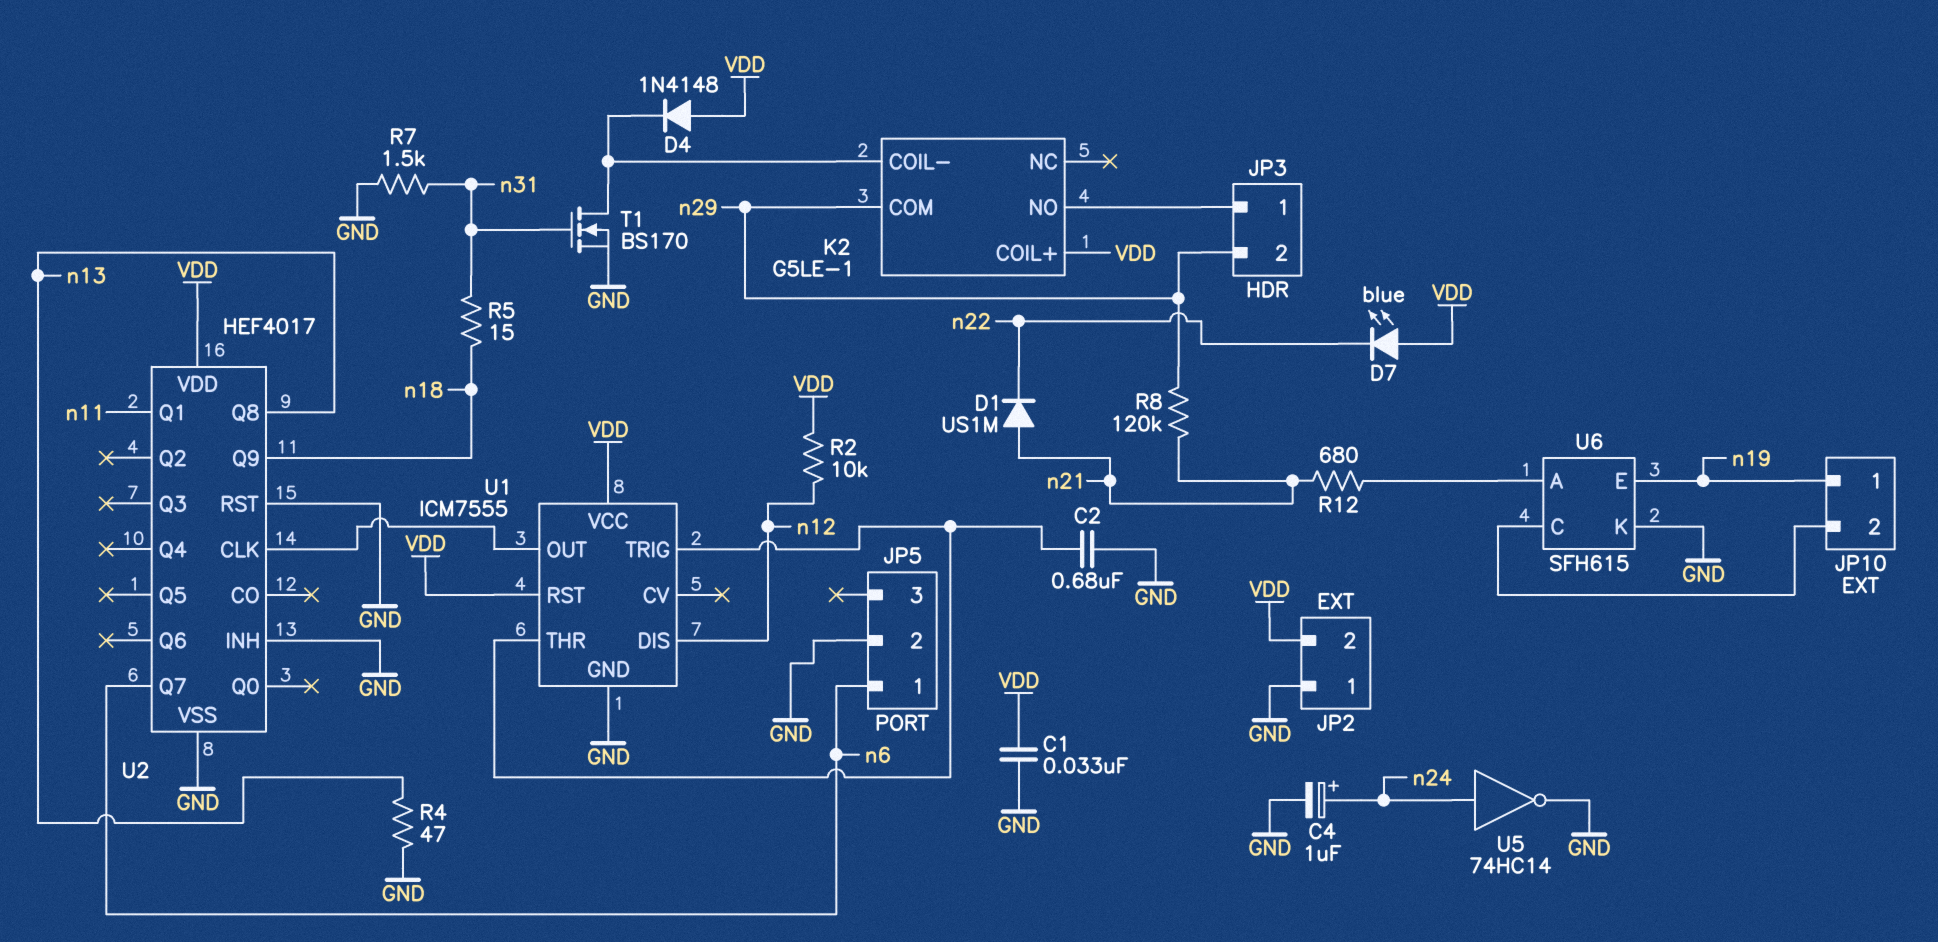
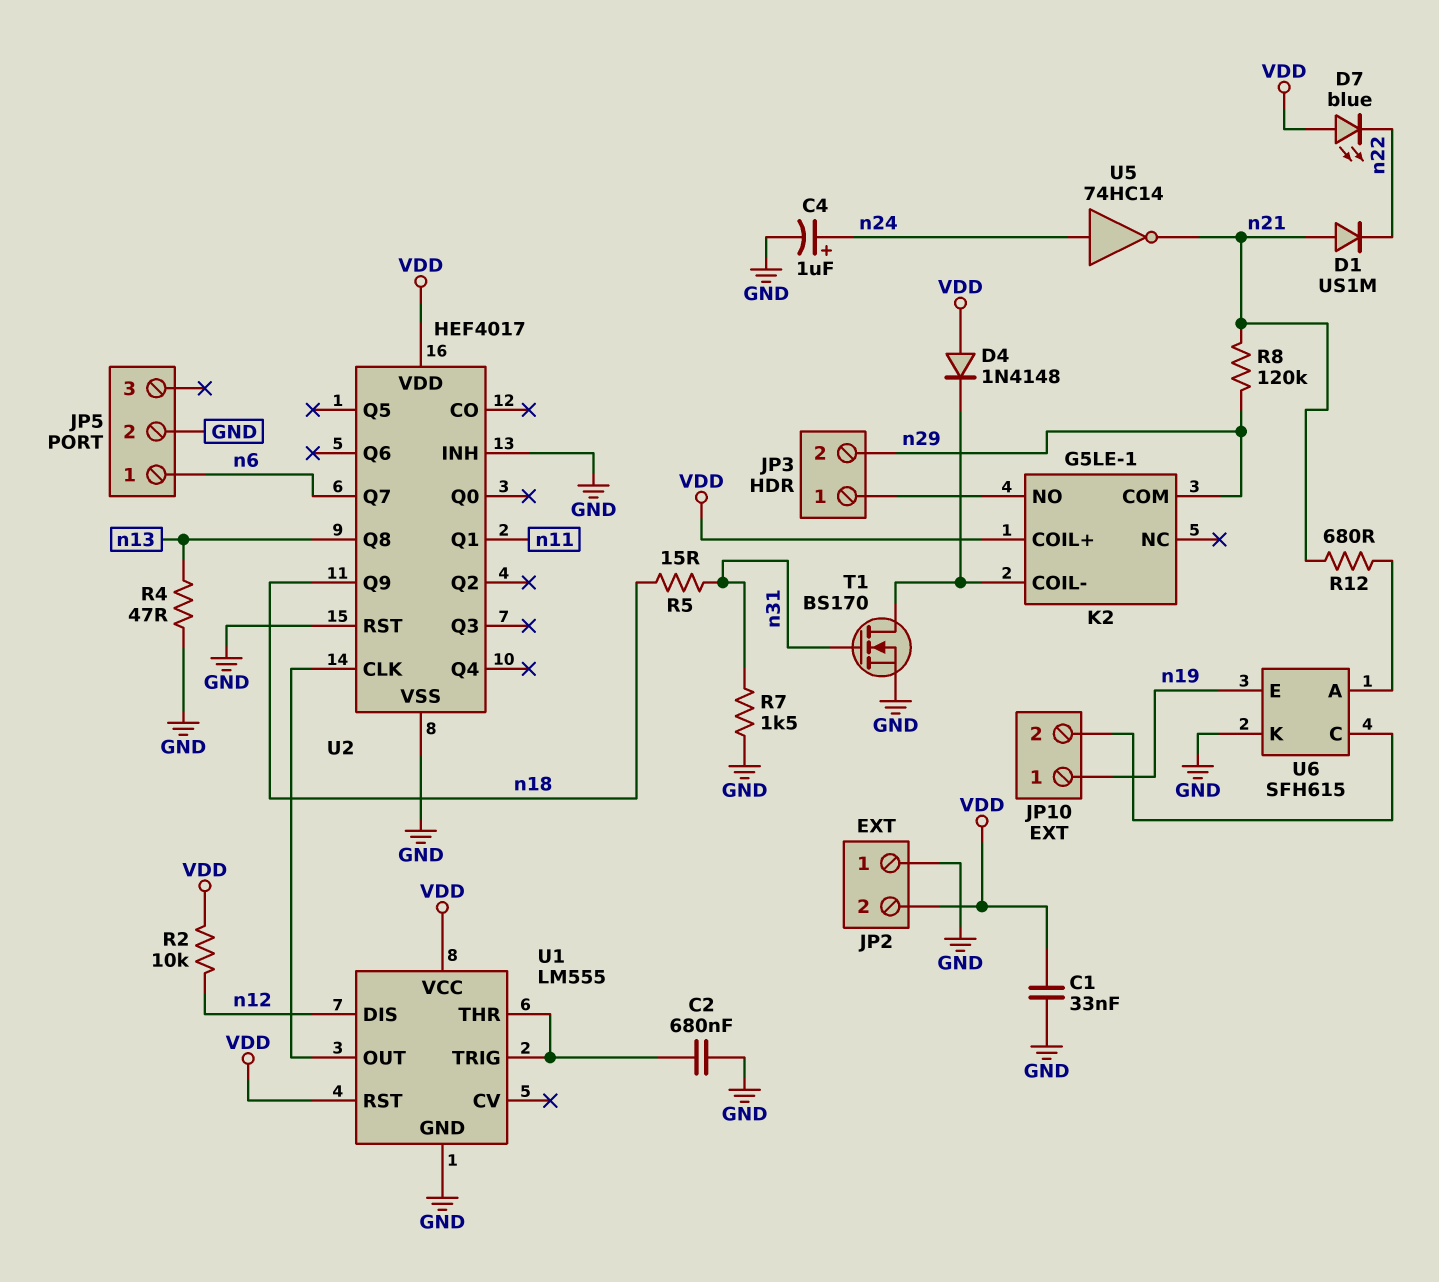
U1: ICM7555 -> LM555
U5: NOT 74HC14 (in n24, out GND) -> NOT 74HC14 (in n24, out n21)

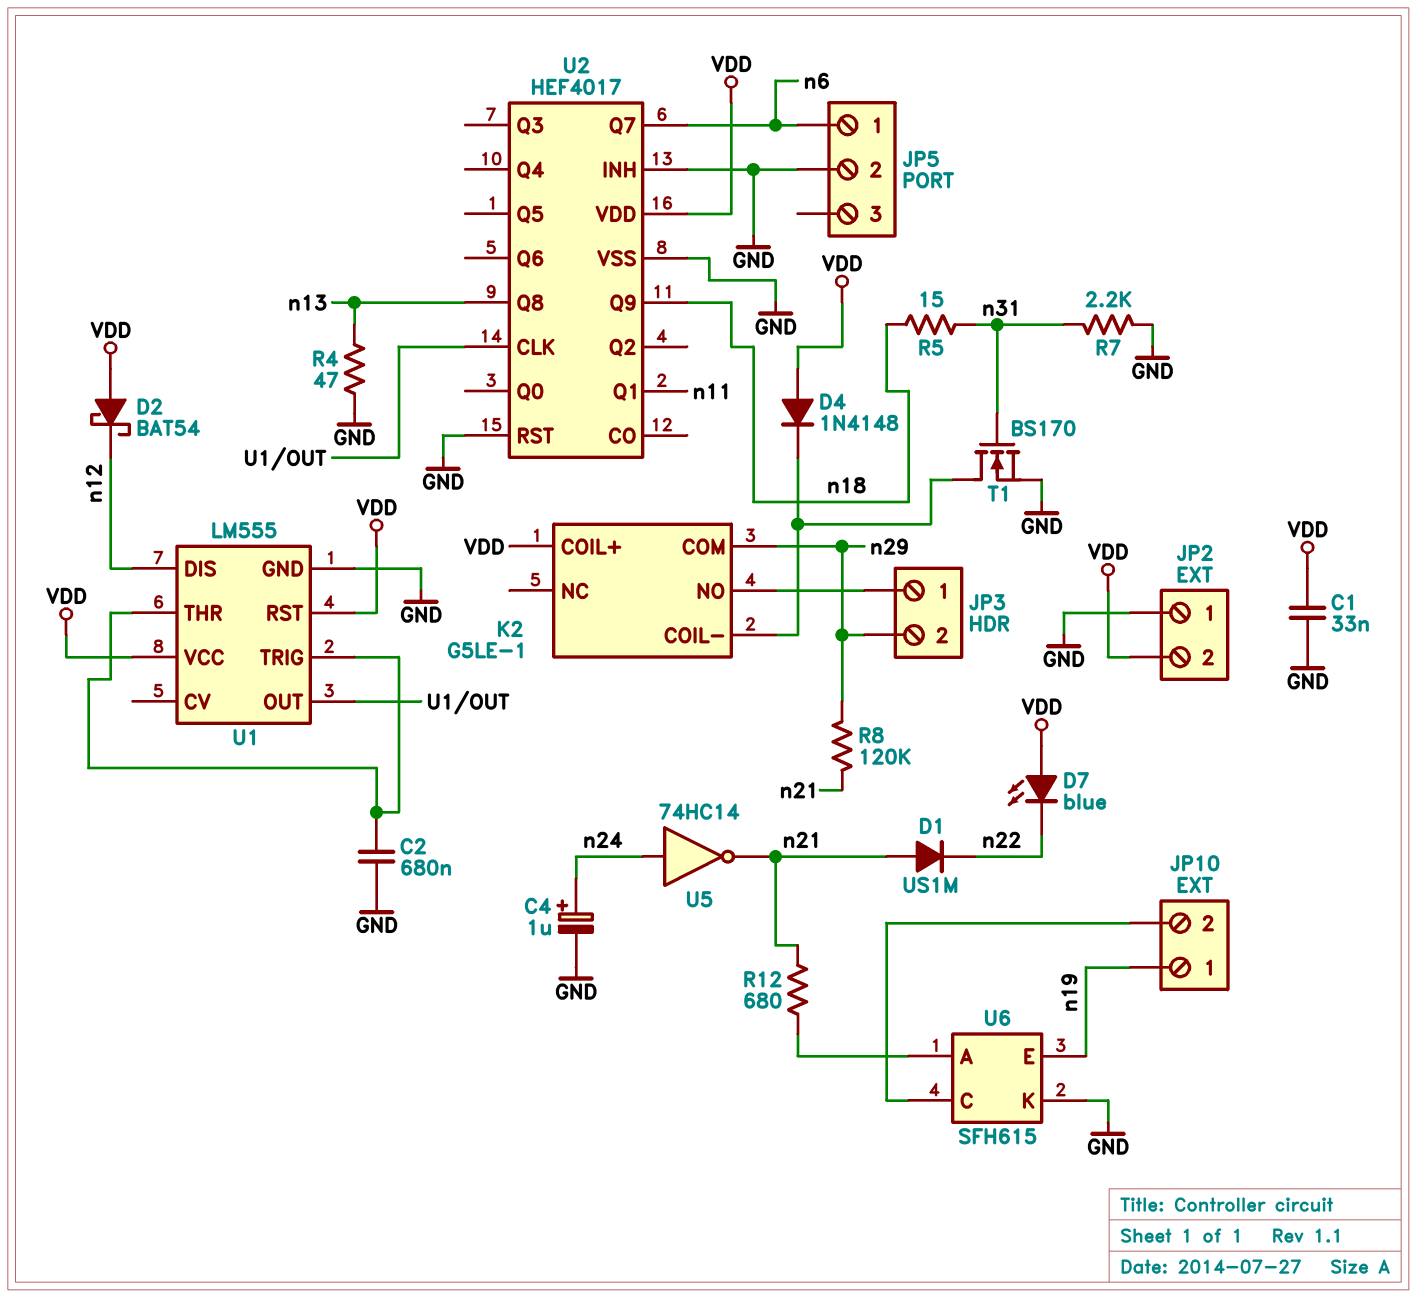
D2: none -> schottky BAT54 (A VDD, K n12)
R2: 10k (VDD, n12) -> none
R7: 1.5k (GND, n31) -> 2.2k (GND, n31)

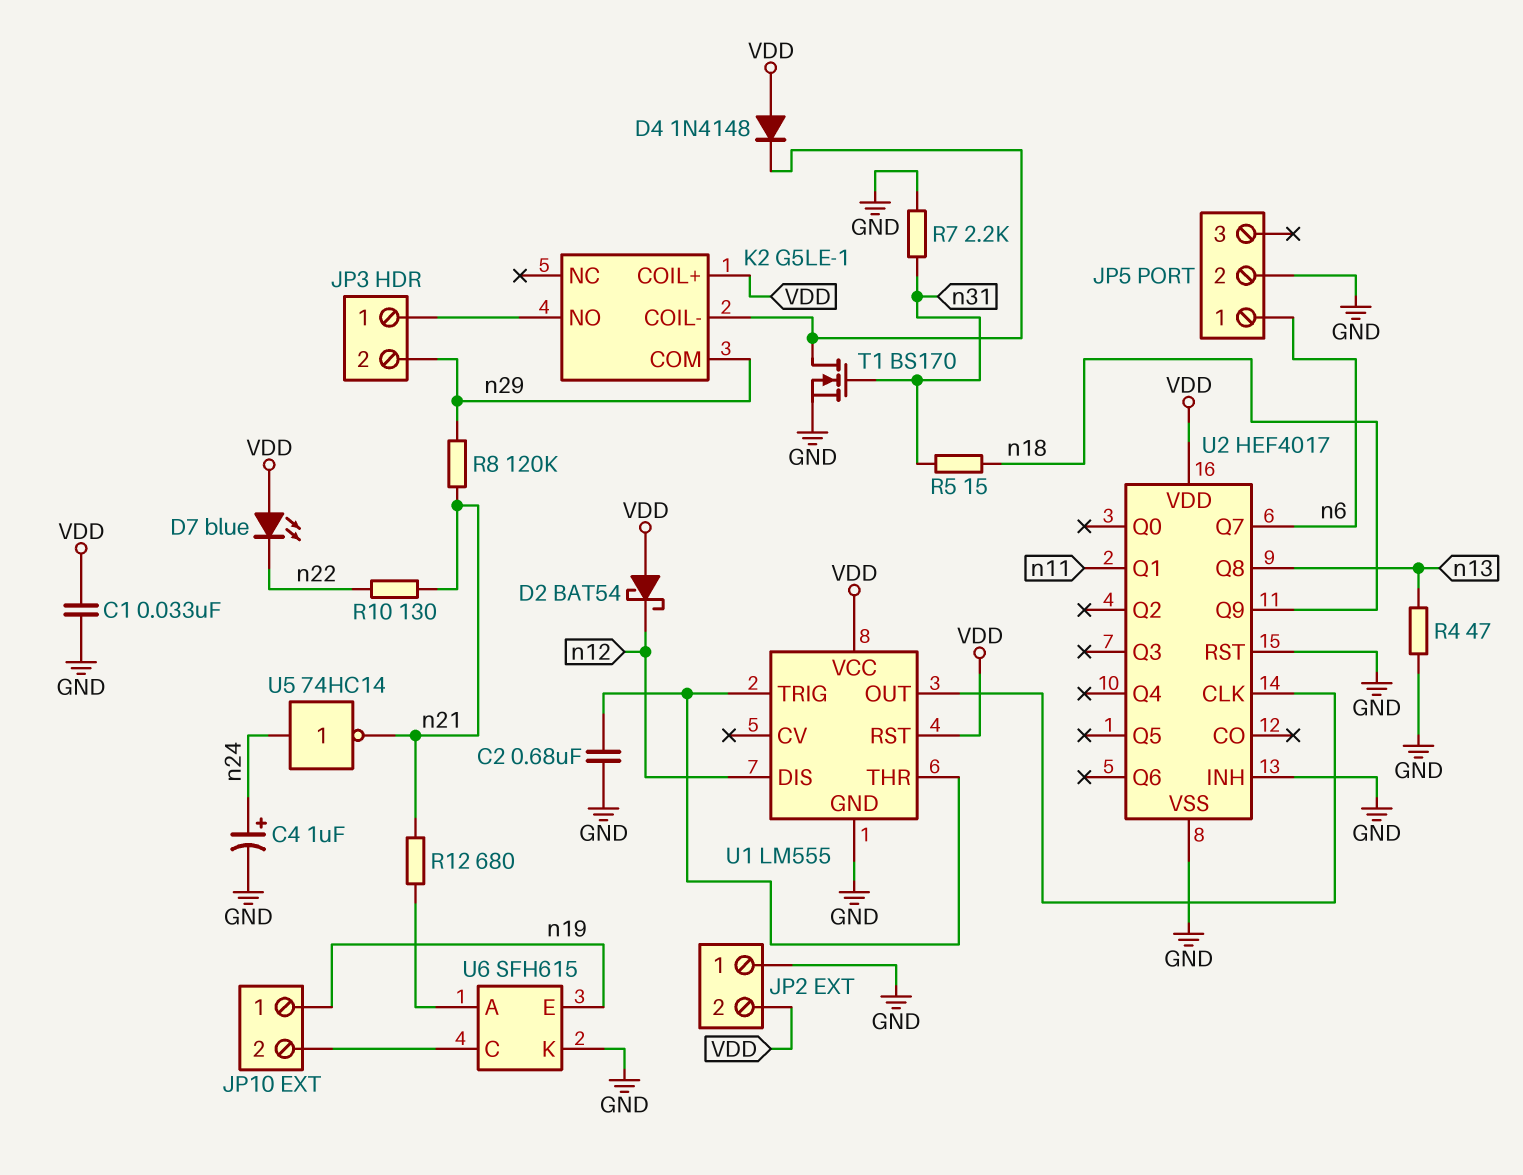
D1: diode US1M (A n21, K n22) -> none
R10: none -> 130 (n21, n22)

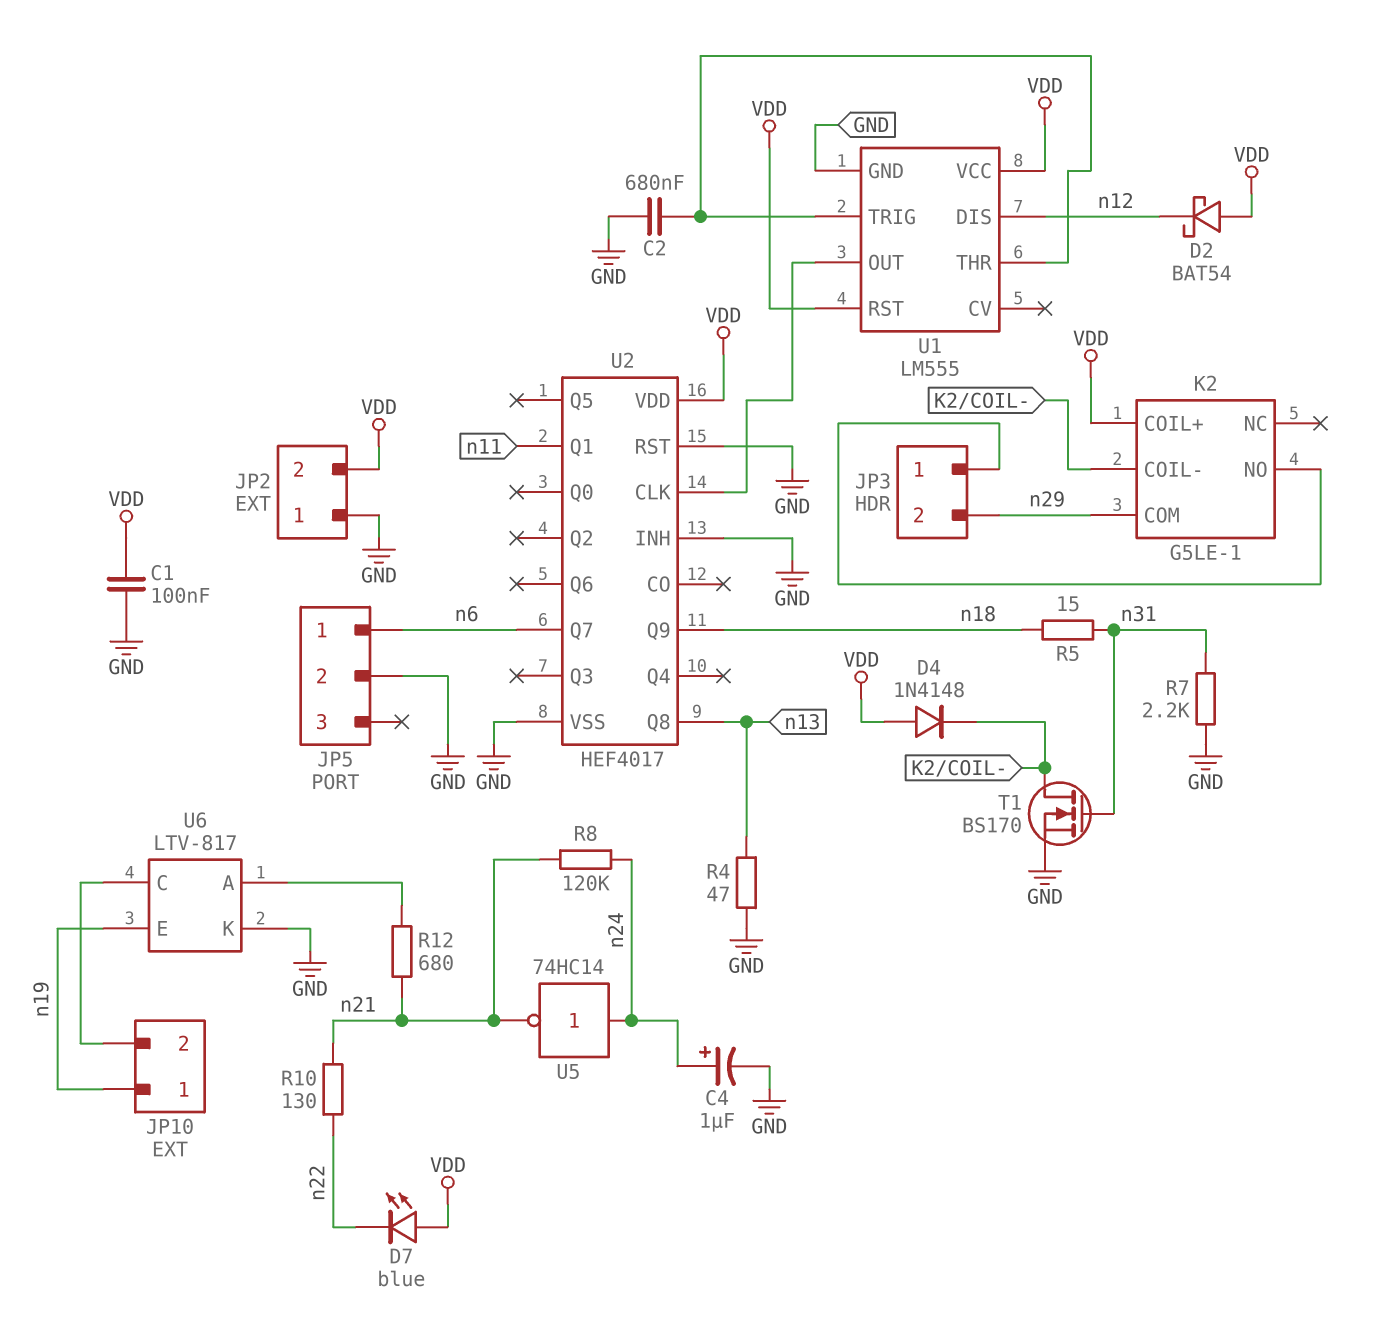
C1: 33nF (GND, VDD) -> 100nF (GND, VDD)
R8: 120k (n21, n29) -> 120k (n21, n24)
U6: SFH615 -> LTV-817

